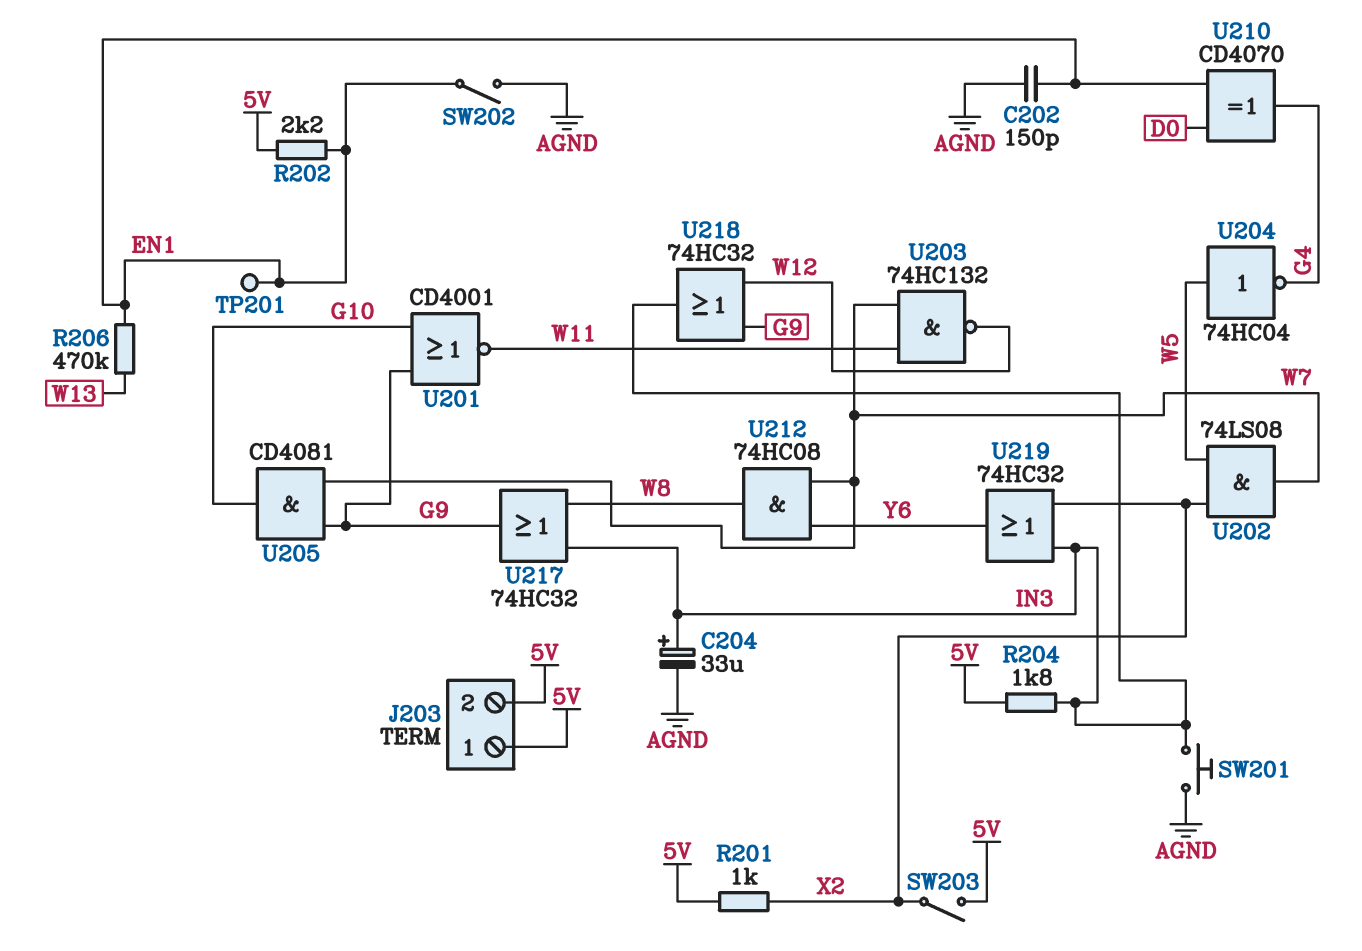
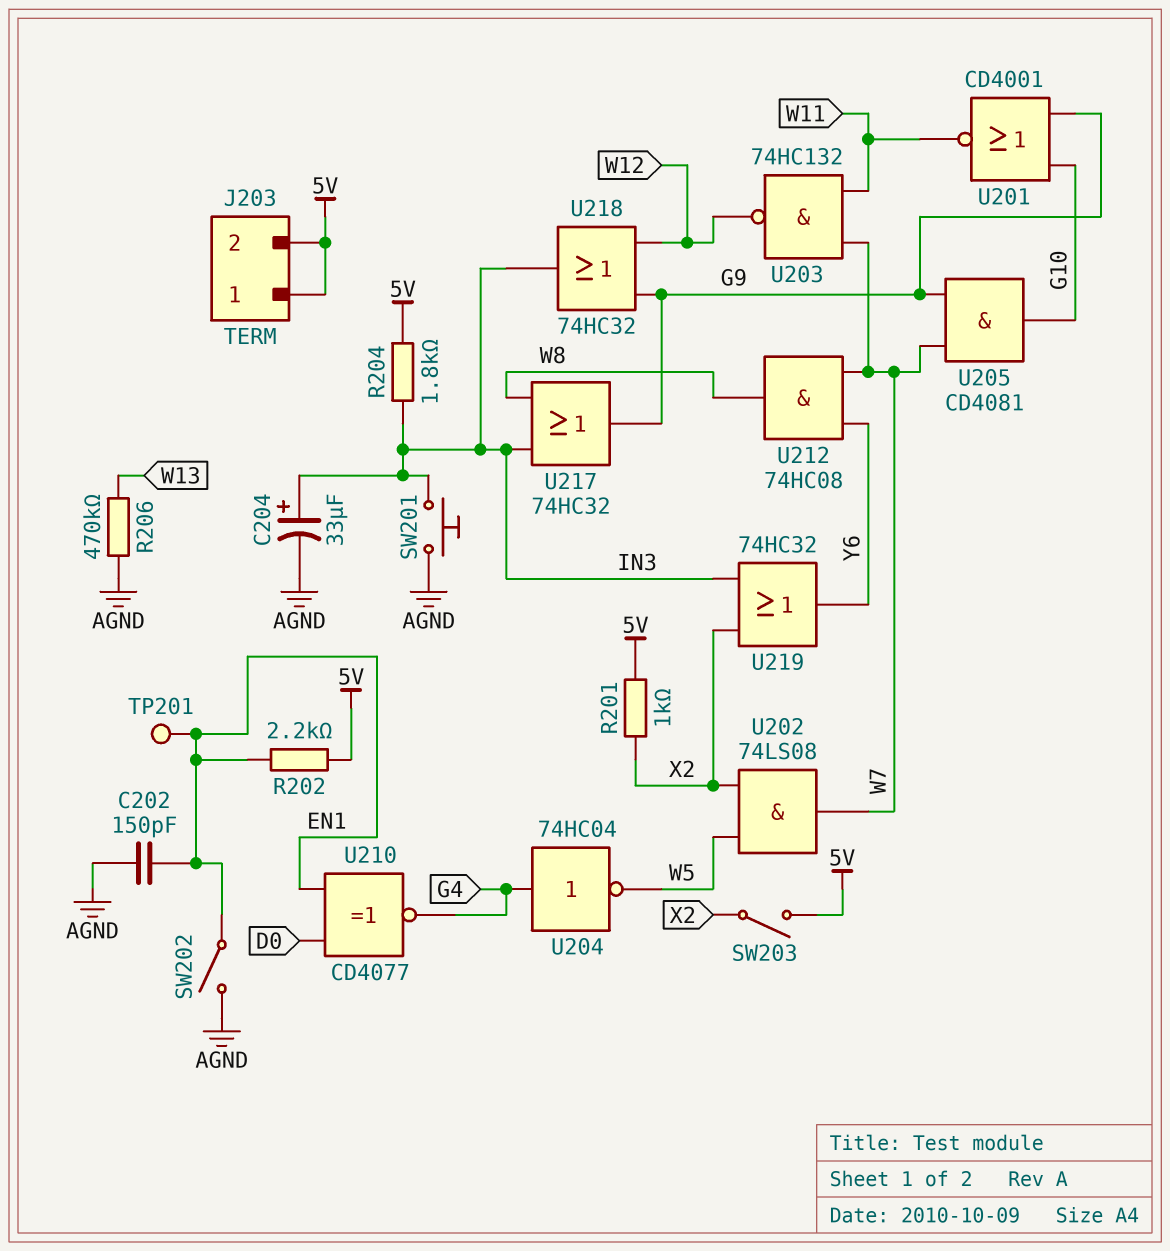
R206: 470k (EN1, W13) -> 470k (AGND, W13)
U204: NOT 74HC04 (in W5, out G4) -> NOT 74HC04 (in G4, out W5)
U210: XOR CD4070 (in D0, in EN1, out G4) -> XNOR CD4077 (in D0, in EN1, out G4)

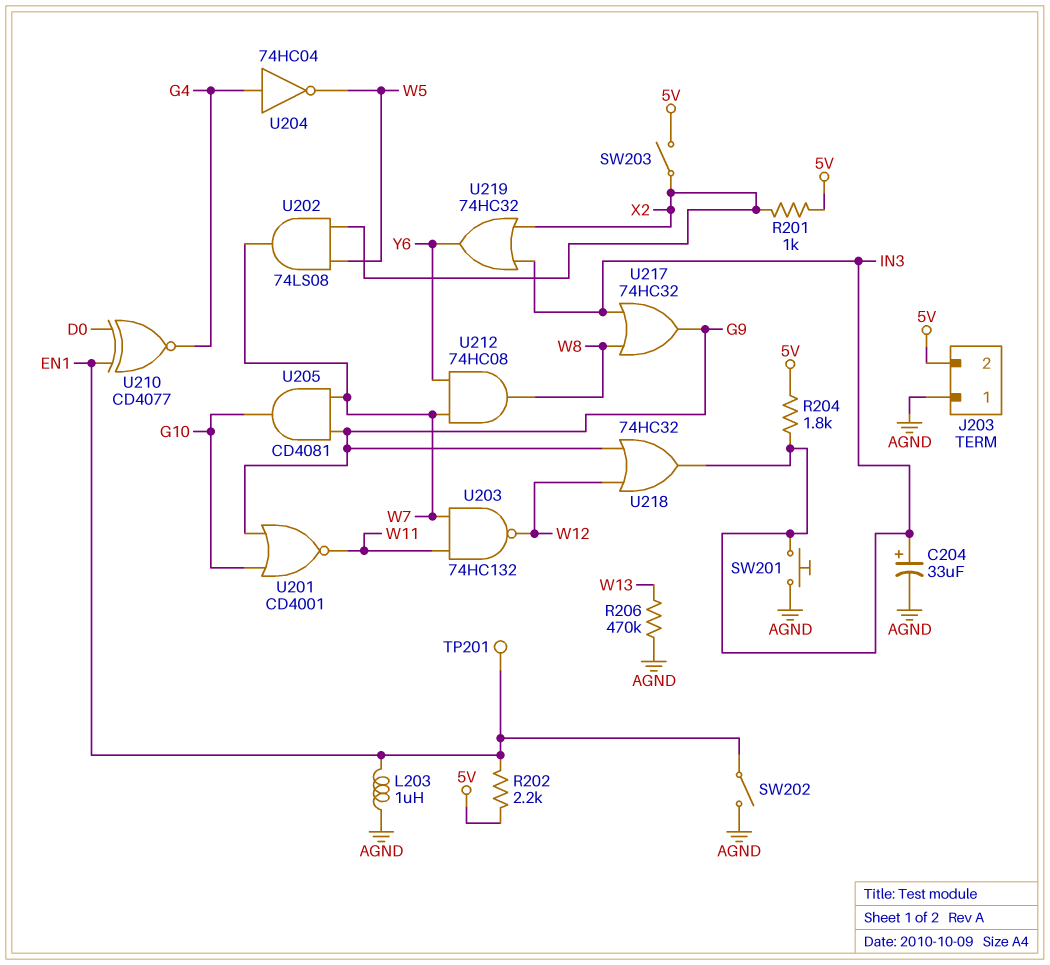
C202: 150pF (AGND, EN1) -> none
J203 pin 1: 5V -> AGND
L203: none -> 1uH (AGND, EN1)

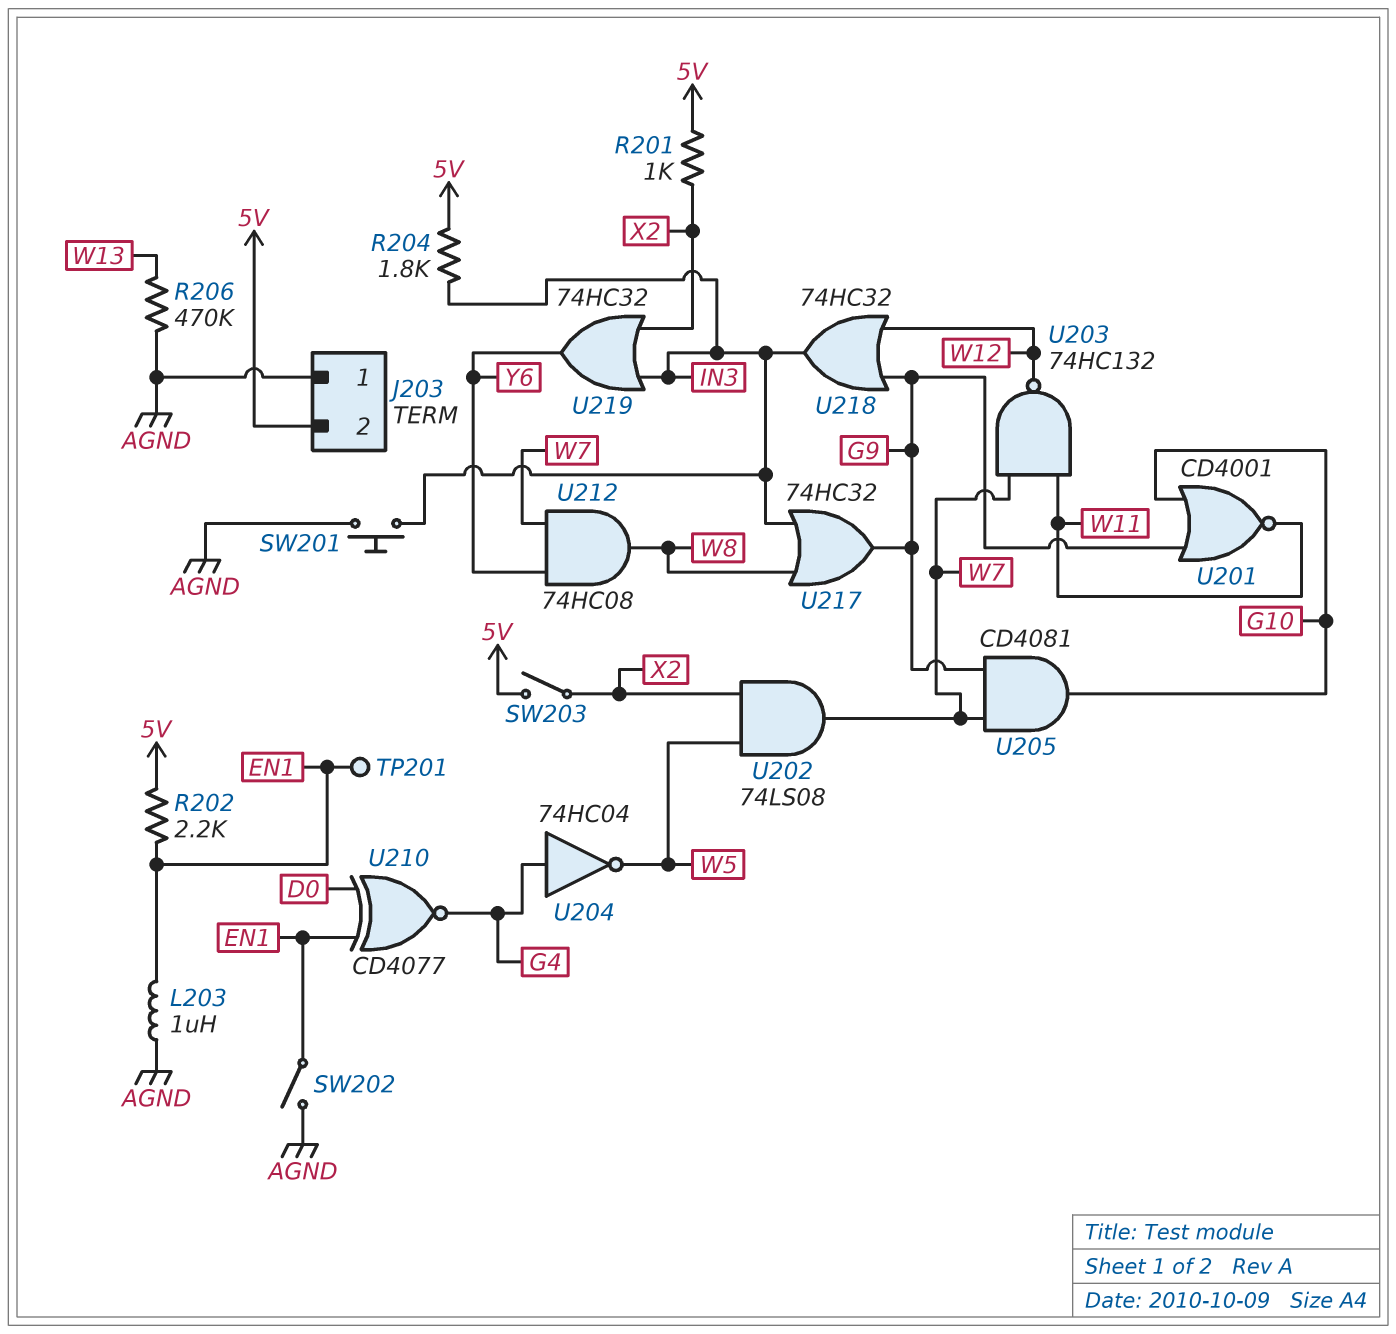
C204: 33uF (plus IN3, minus AGND) -> none

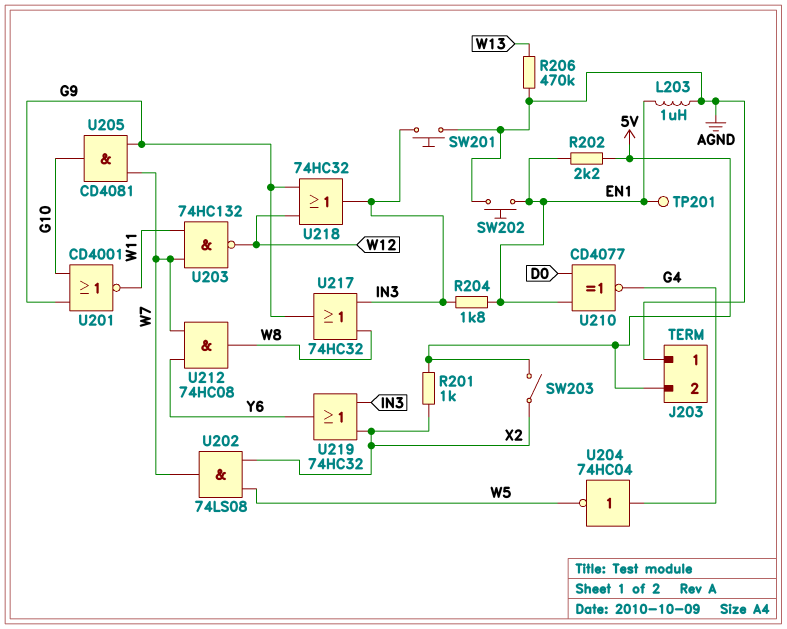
R204: 1.8k (5V, IN3) -> 1.8k (EN1, IN3)
SW202: switch (AGND, EN1) -> button (AGND, EN1)

